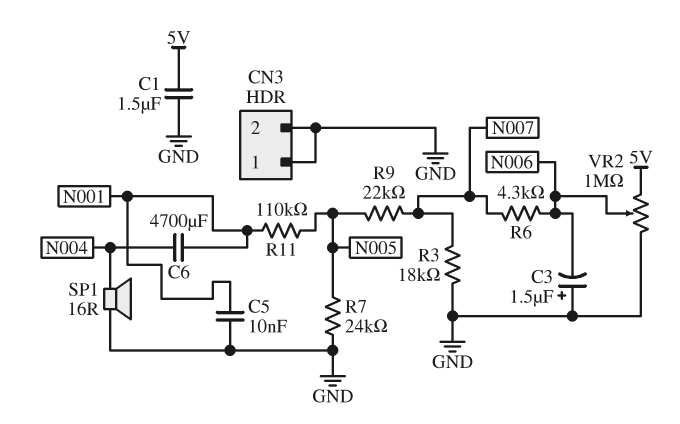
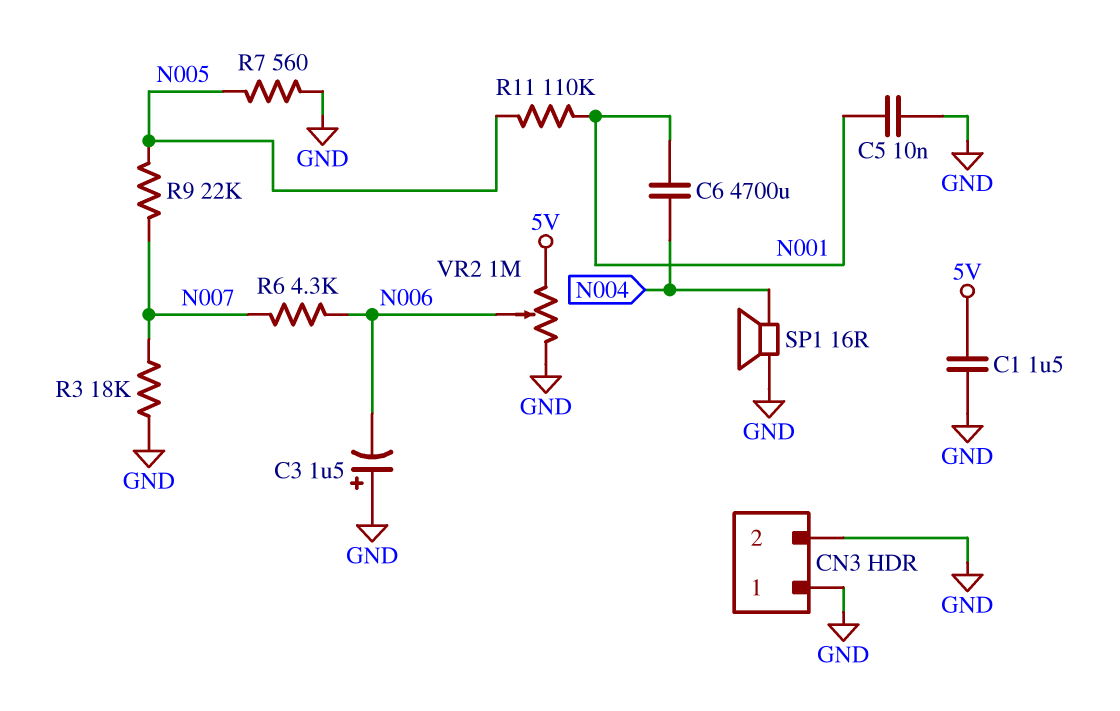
R7: 24k (GND, N005) -> 560 (GND, N005)

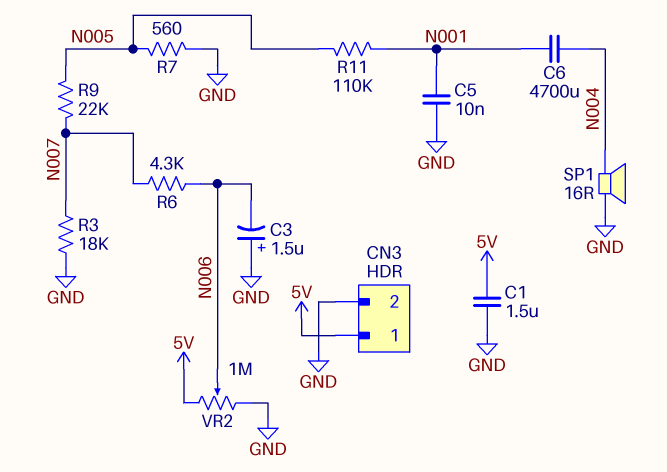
CN3 pin 1: GND -> 5V

